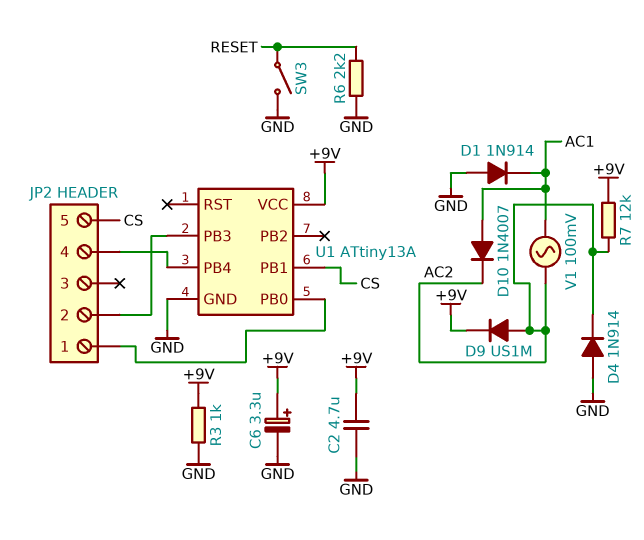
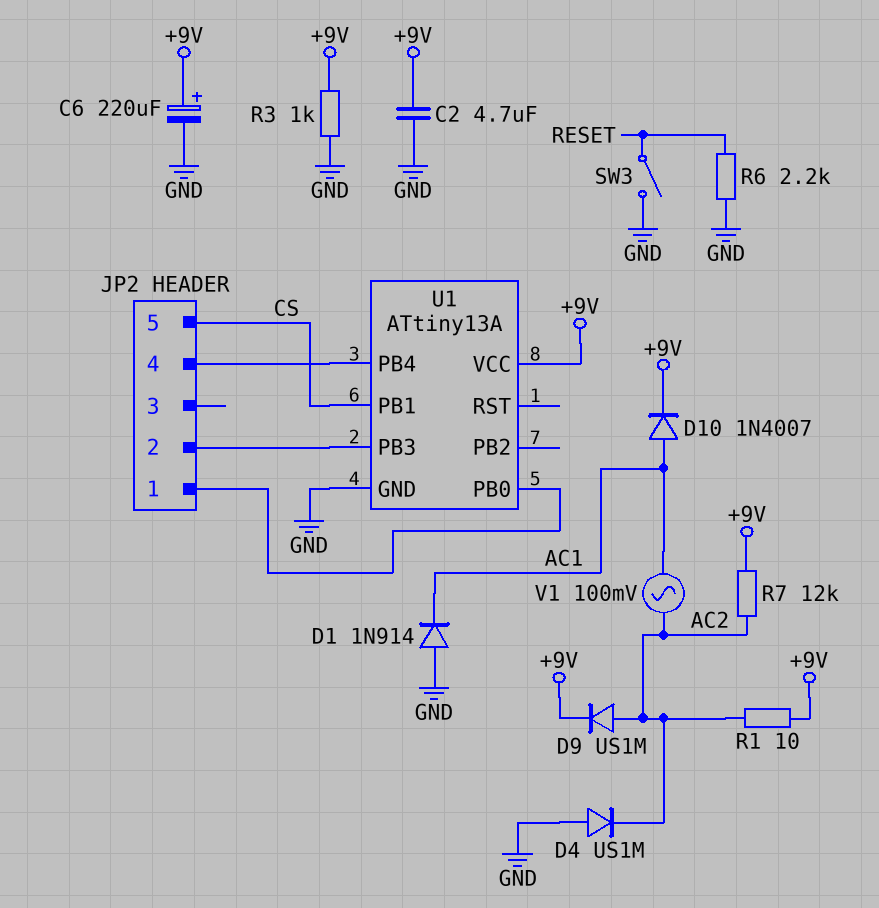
C6: 3.3uF (plus +9V, minus GND) -> 220uF (plus +9V, minus GND)
D4: diode 1N914 (A GND, K AC2) -> diode US1M (A GND, K AC2)
D10: diode 1N4007 (A AC1, K AC2) -> diode 1N4007 (A AC1, K +9V)
R1: none -> 10 (+9V, AC2)

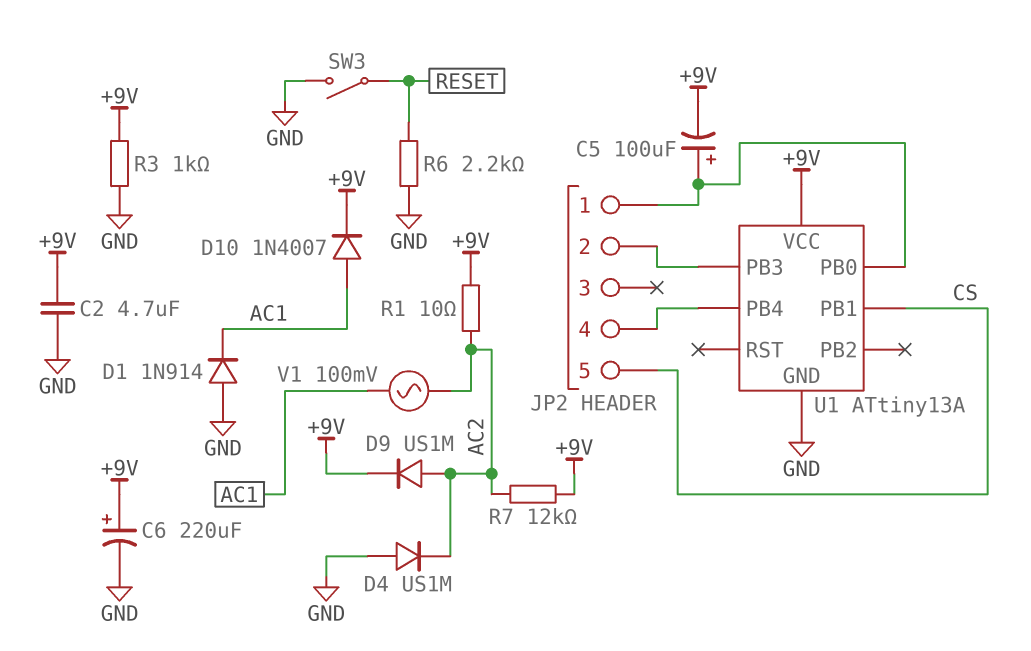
C5: none -> 100uF (plus JP2/1, minus +9V)

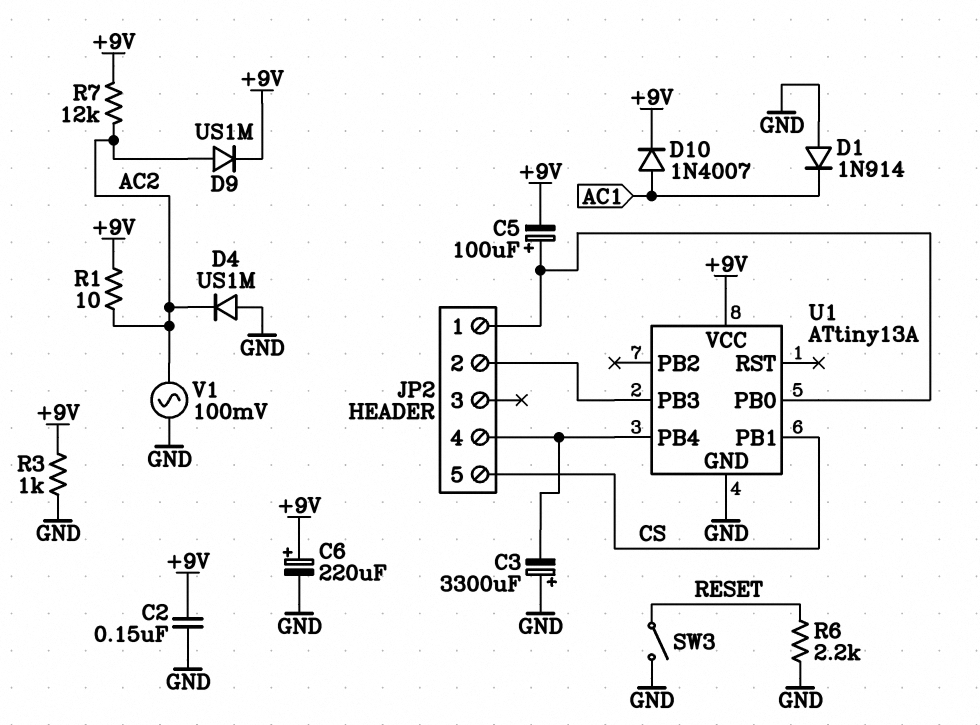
C2: 4.7uF (+9V, GND) -> 150nF (+9V, GND)
C3: none -> 3300uF (plus GND, minus JP2/4)
V1: AC 100mV (AC1, AC2) -> AC 100mV (AC2, GND)

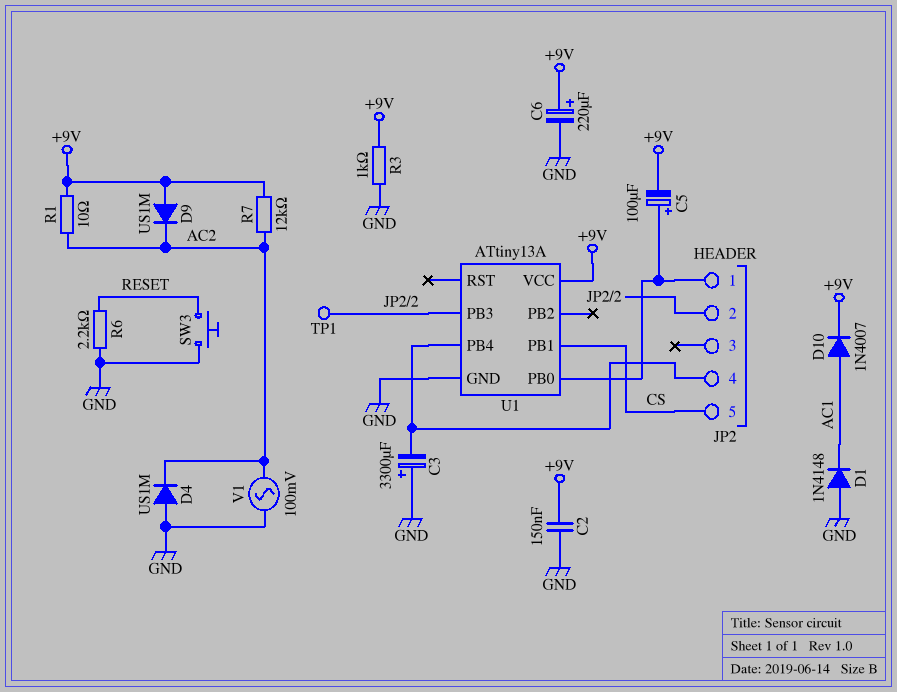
D1: diode 1N914 (A GND, K AC1) -> diode 1N4148 (A GND, K AC1)
D9: diode US1M (A AC2, K +9V) -> diode US1M (A +9V, K AC2)
SW3: switch (GND, RESET) -> button (GND, RESET)
TP1: none -> test point (JP2/2)

